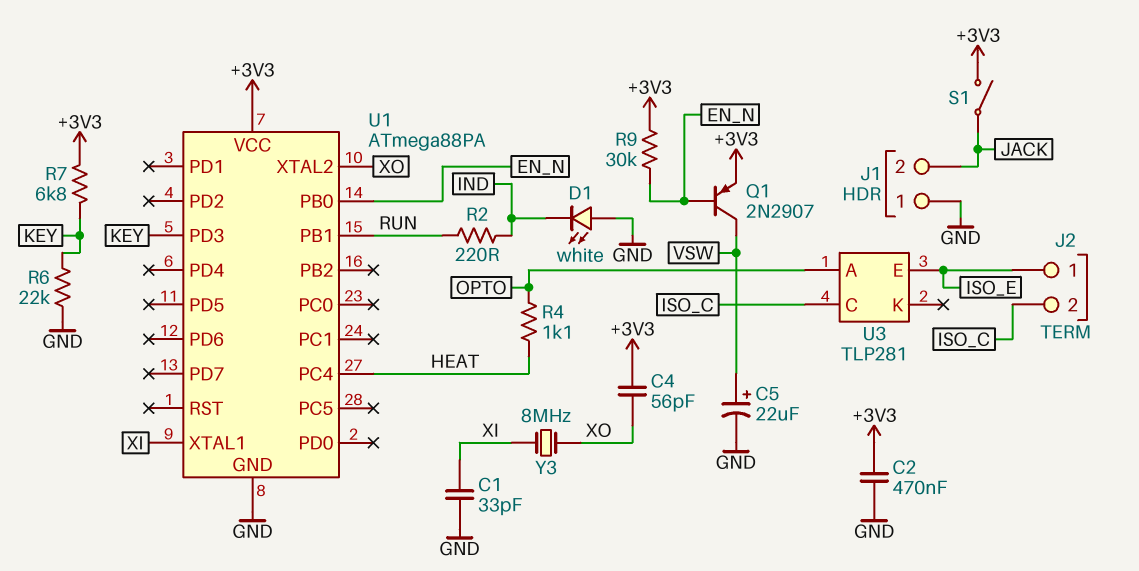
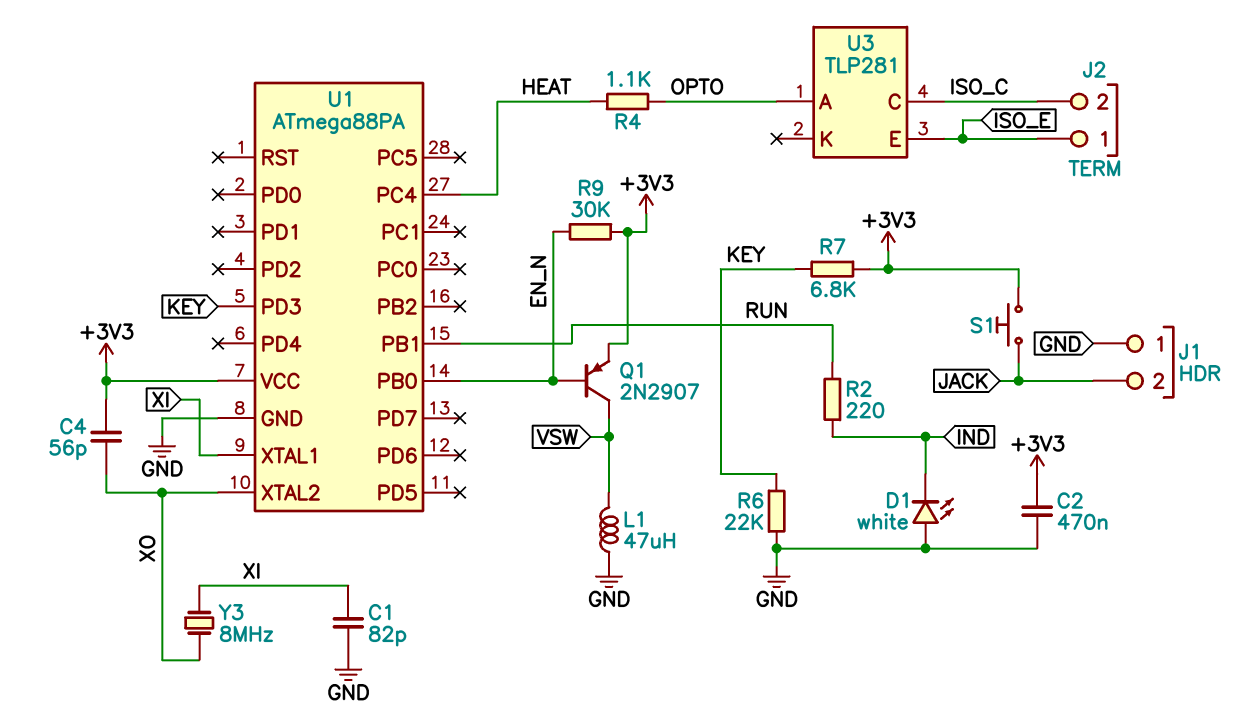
C1: 33pF (GND, XI) -> 82pF (GND, XI)
C5: 22uF (plus VSW, minus GND) -> none
L1: none -> 47uH (GND, VSW)
S1: switch (+3V3, JACK) -> button (+3V3, JACK)

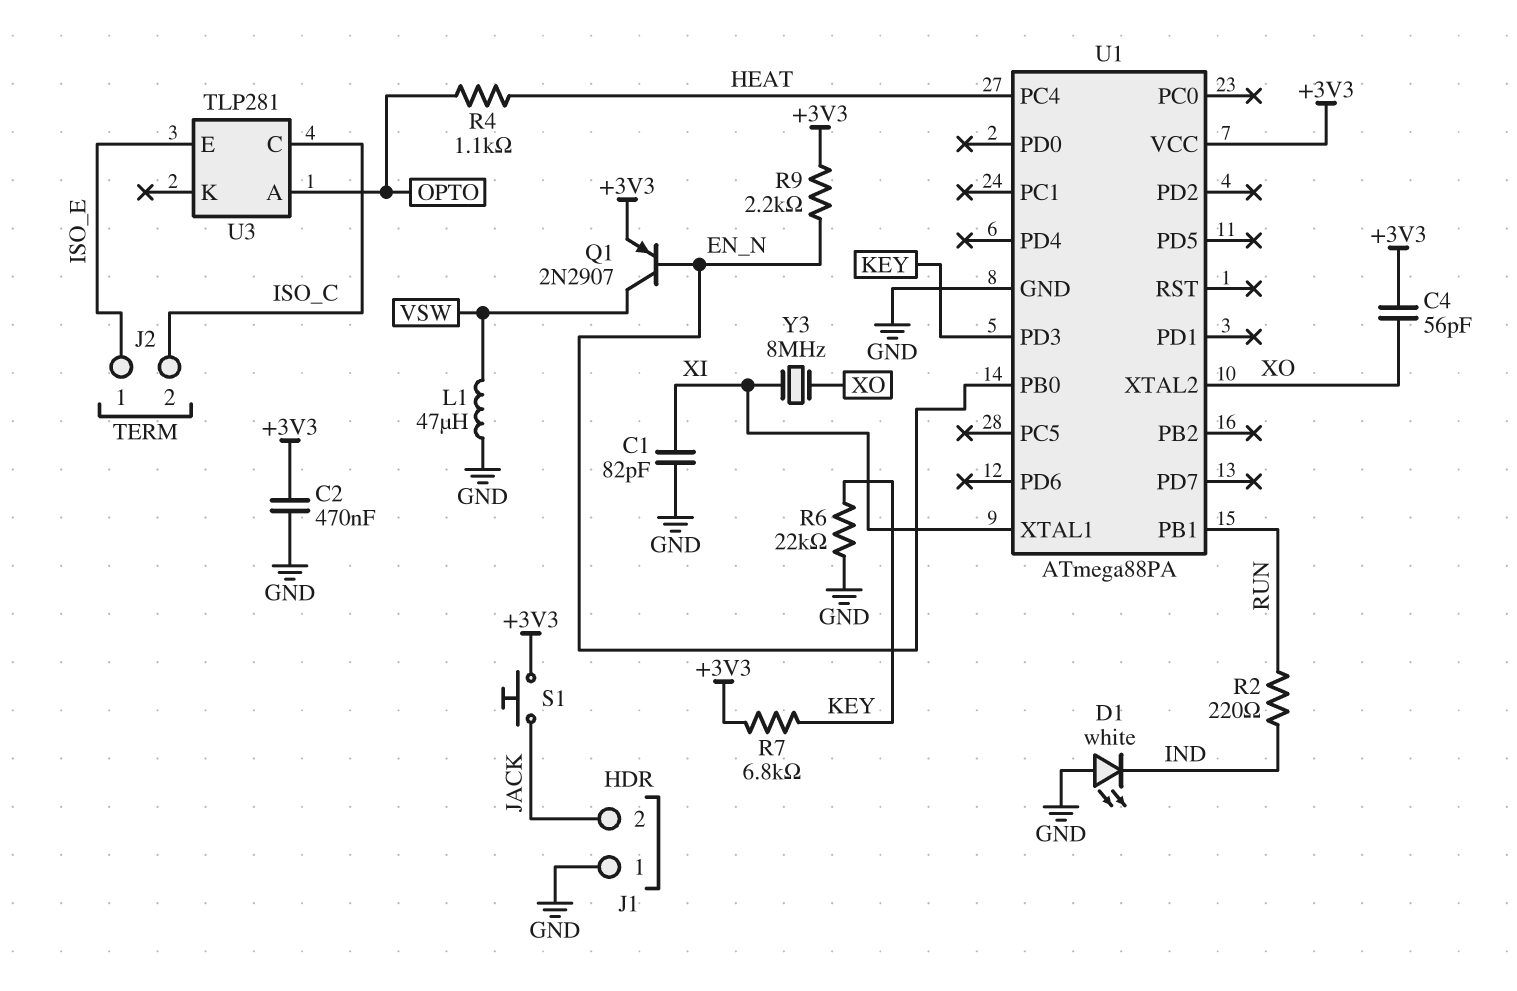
R9: 30k (+3V3, EN_N) -> 2.2k (+3V3, EN_N)

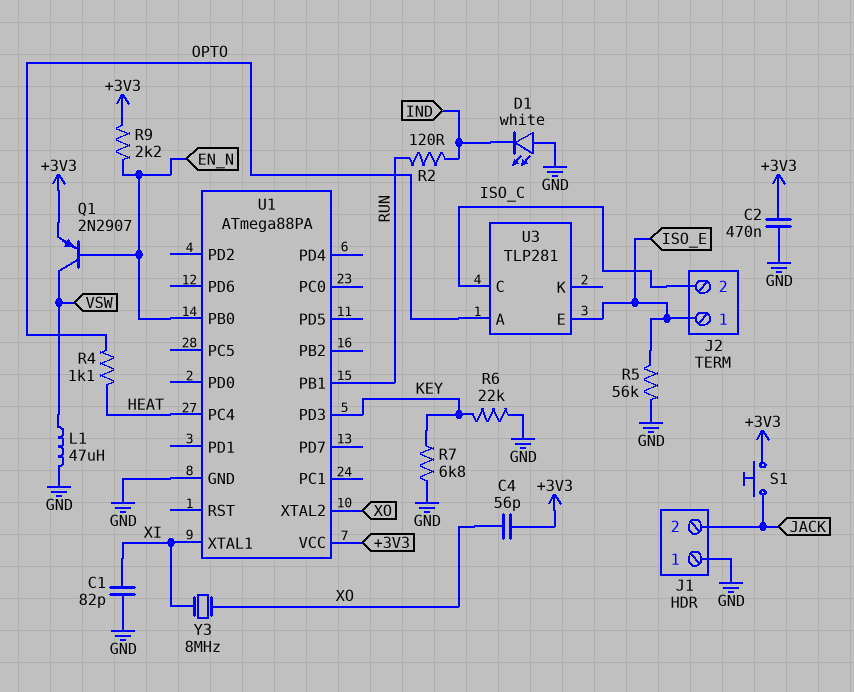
R2: 220 (IND, RUN) -> 120 (IND, RUN)
R5: none -> 56k (GND, ISO_E)
R7: 6.8k (+3V3, KEY) -> 6.8k (GND, KEY)

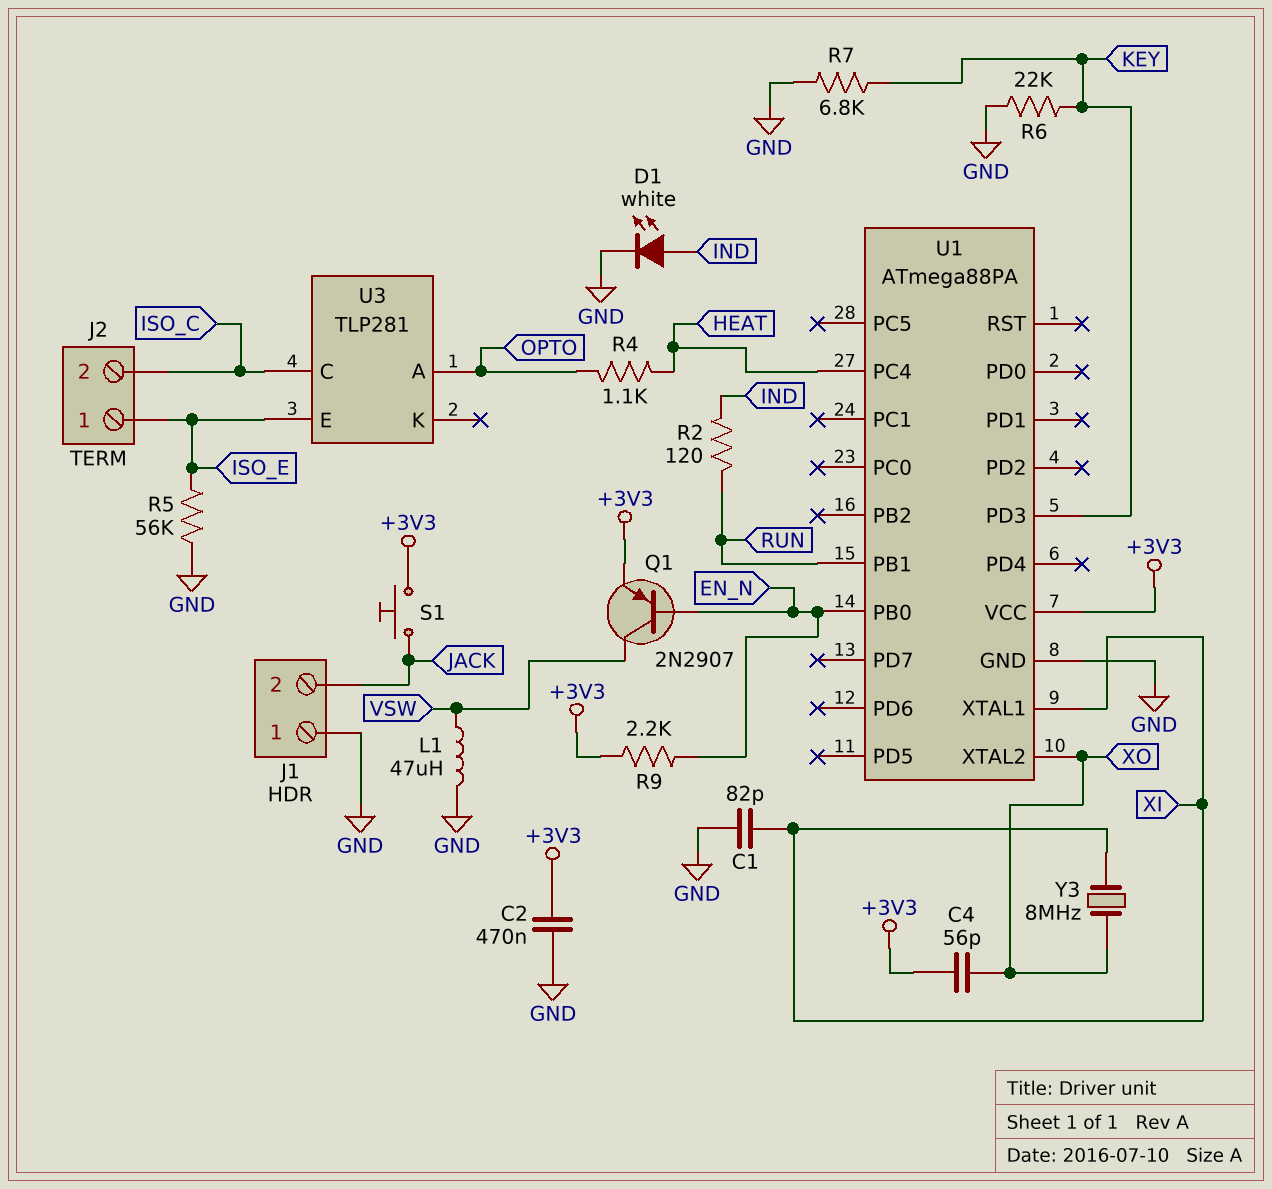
D1: LED white (A GND, K IND) -> LED white (A IND, K GND)

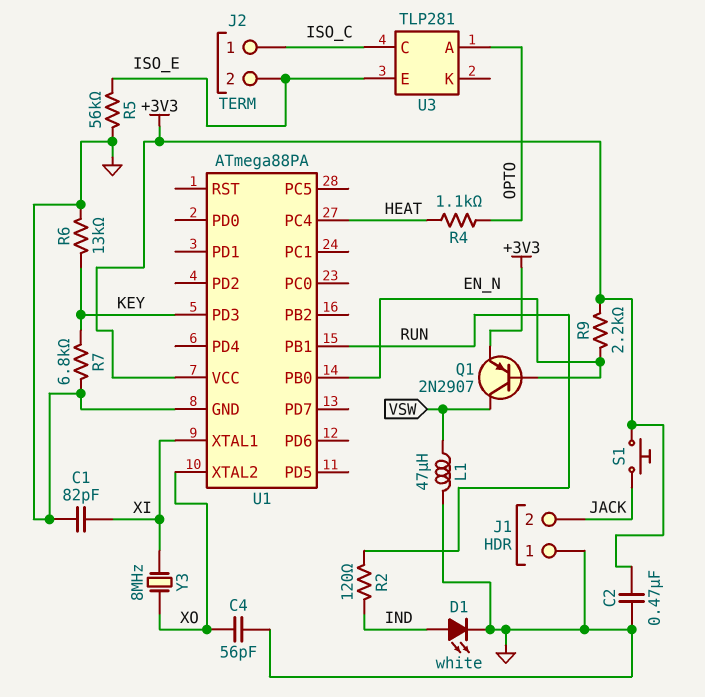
C4: 56pF (+3V3, XO) -> 56pF (GND, XO)
J2 pin 1: ISO_E -> ISO_C
J2 pin 2: ISO_C -> ISO_E
R6: 22k (GND, KEY) -> 13k (GND, KEY)

